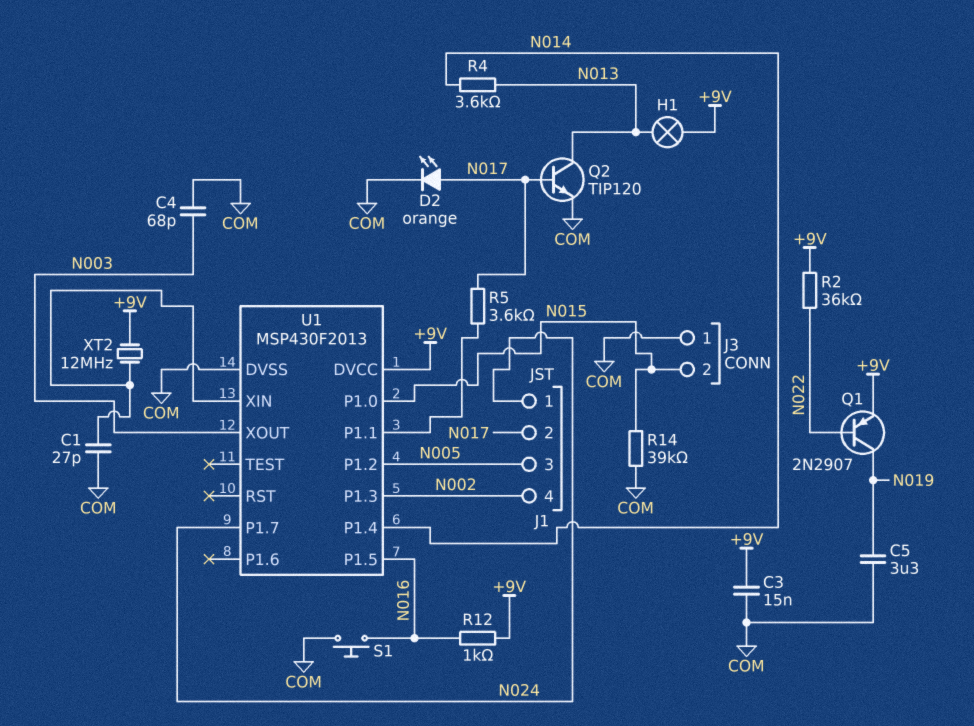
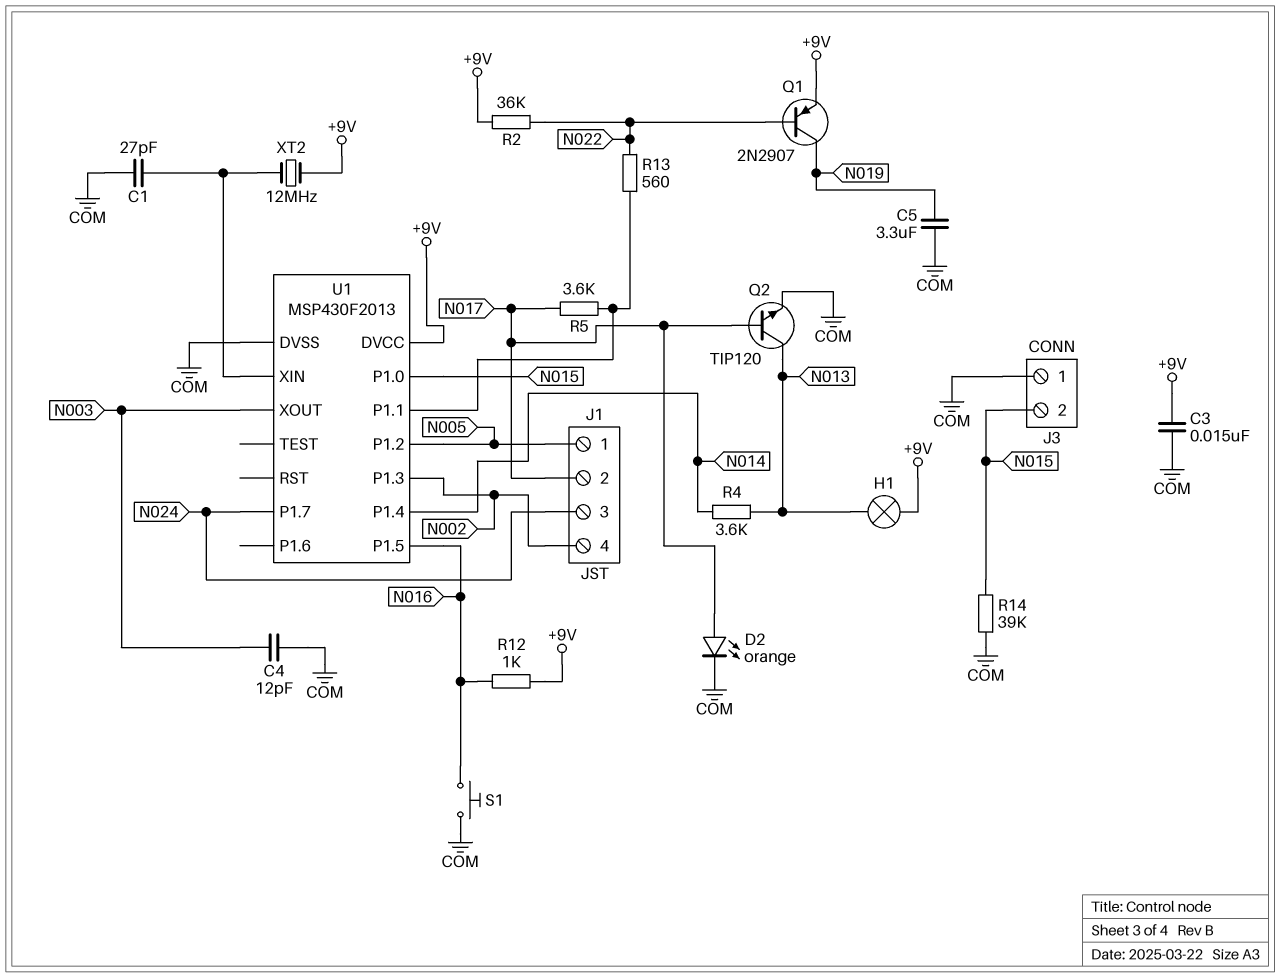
C4: 68pF (COM, N003) -> 12pF (COM, N003)
J1 pin 1: N024 -> N005
J1 pin 3: N005 -> N024
R13: none -> 560 (N022, U1/P1.1)

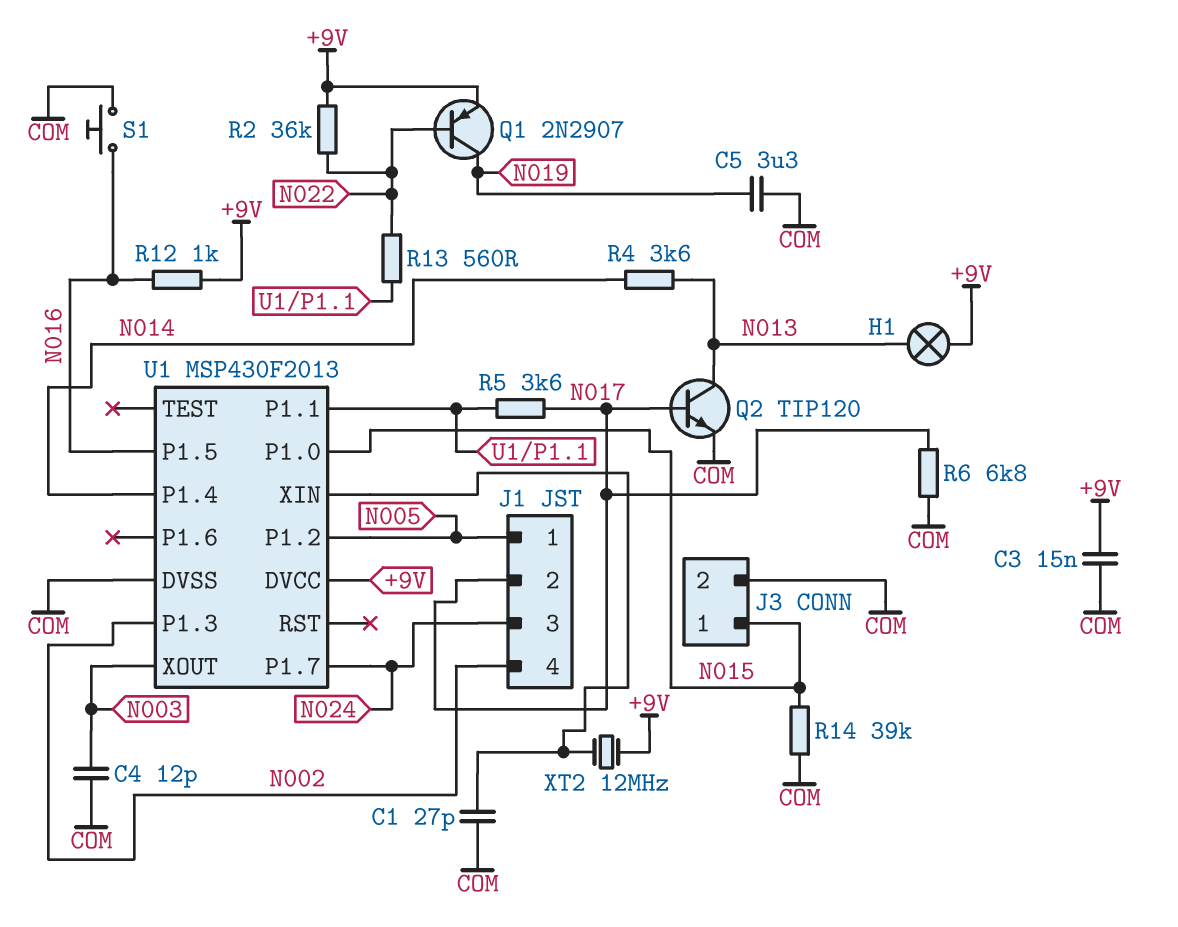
D2: LED orange (A N017, K COM) -> none
J3 pin 1: COM -> N015
J3 pin 2: N015 -> COM
R6: none -> 6.8k (COM, N017)

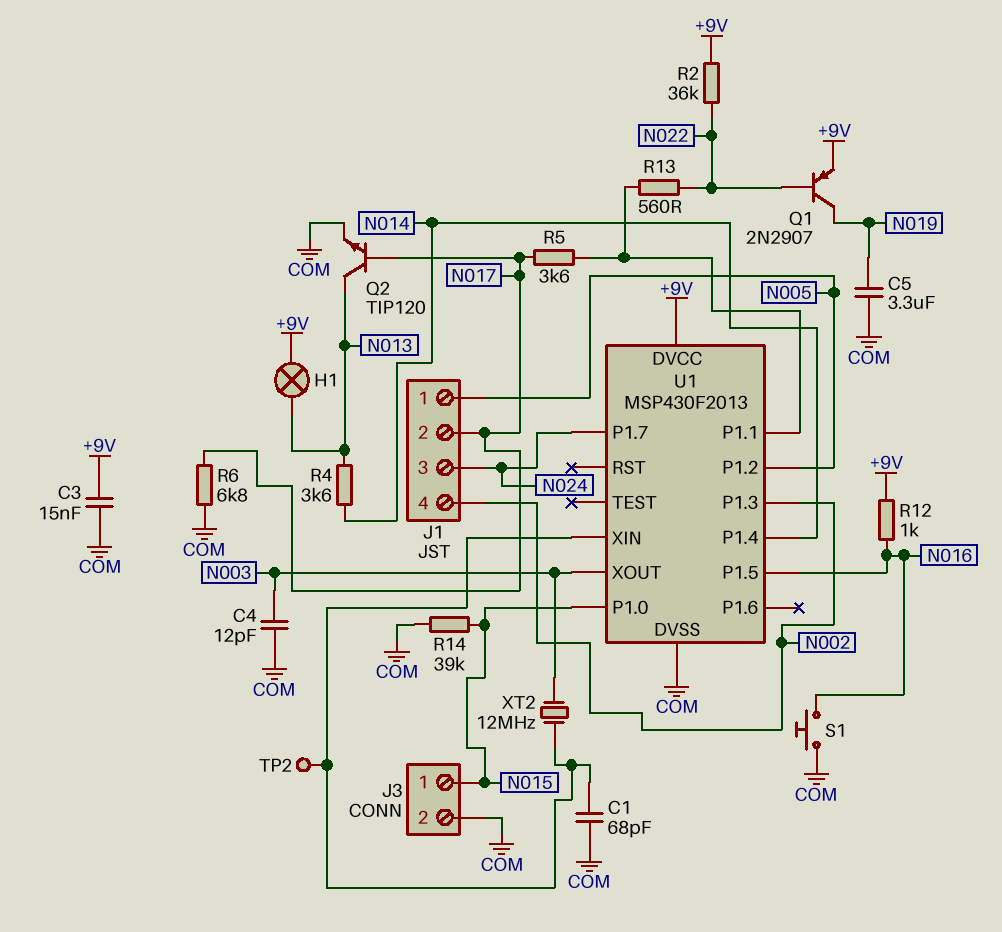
C1: 27pF (COM, U1/XIN) -> 68pF (COM, U1/XIN)
TP2: none -> test point (U1/XIN)
XT2: 12MHz (+9V, U1/XIN) -> 12MHz (N003, U1/XIN)

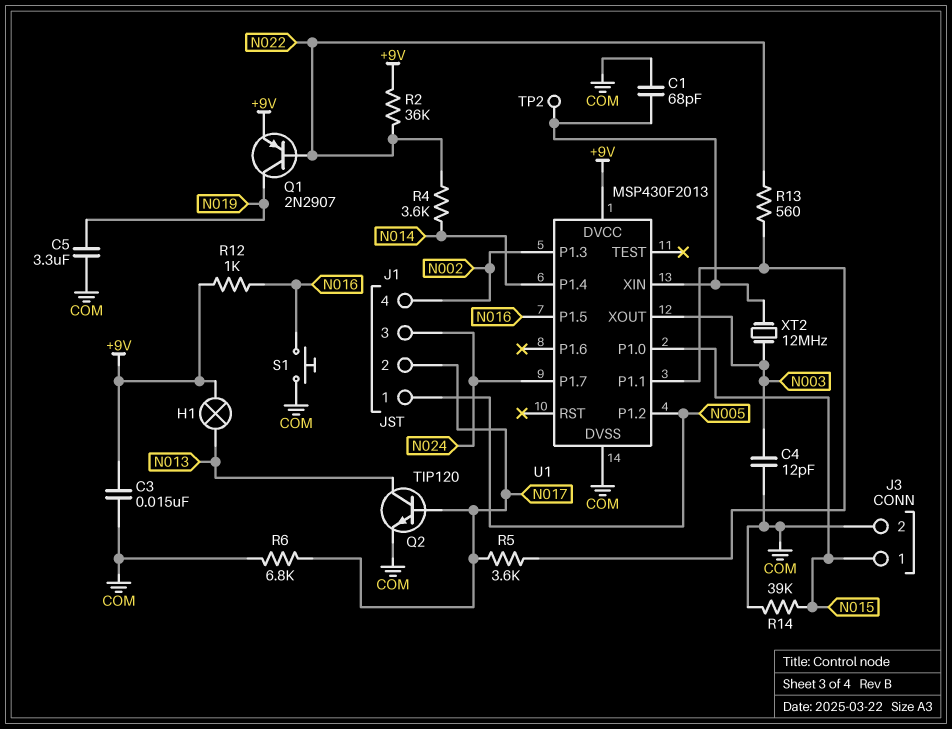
R4: 3.6k (N013, N014) -> 3.6k (N014, N022)

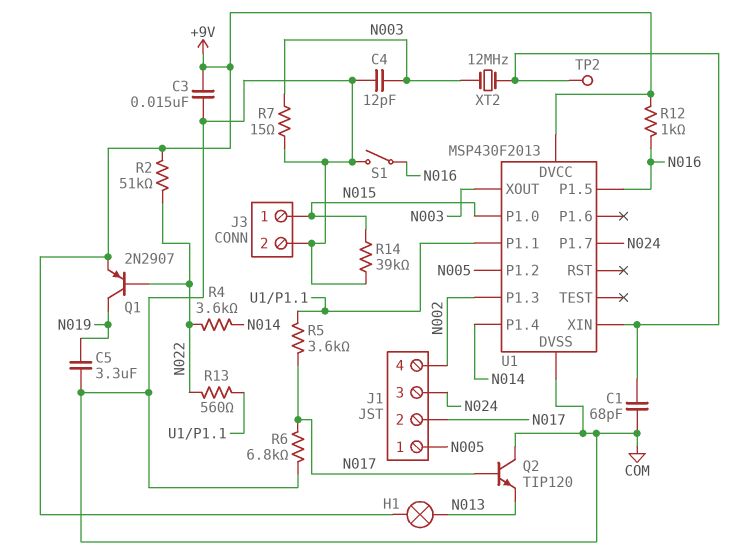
Q2: NPN TIP120 (B N017, C N013, E COM) -> NPN TIP120 (B N017, C COM, E N013)
R2: 36k (+9V, N022) -> 51k (+9V, N022)
R7: none -> 15 (COM, N003)
S1: button (COM, N016) -> switch (COM, N016)

